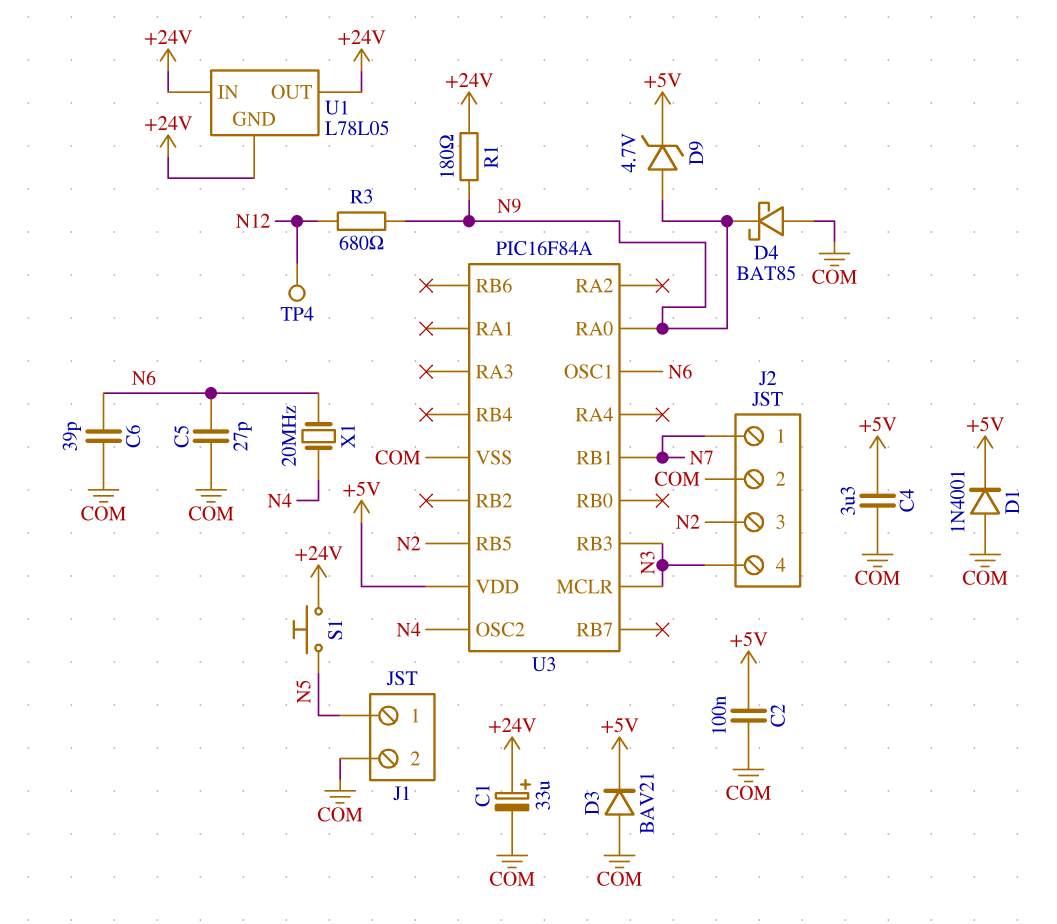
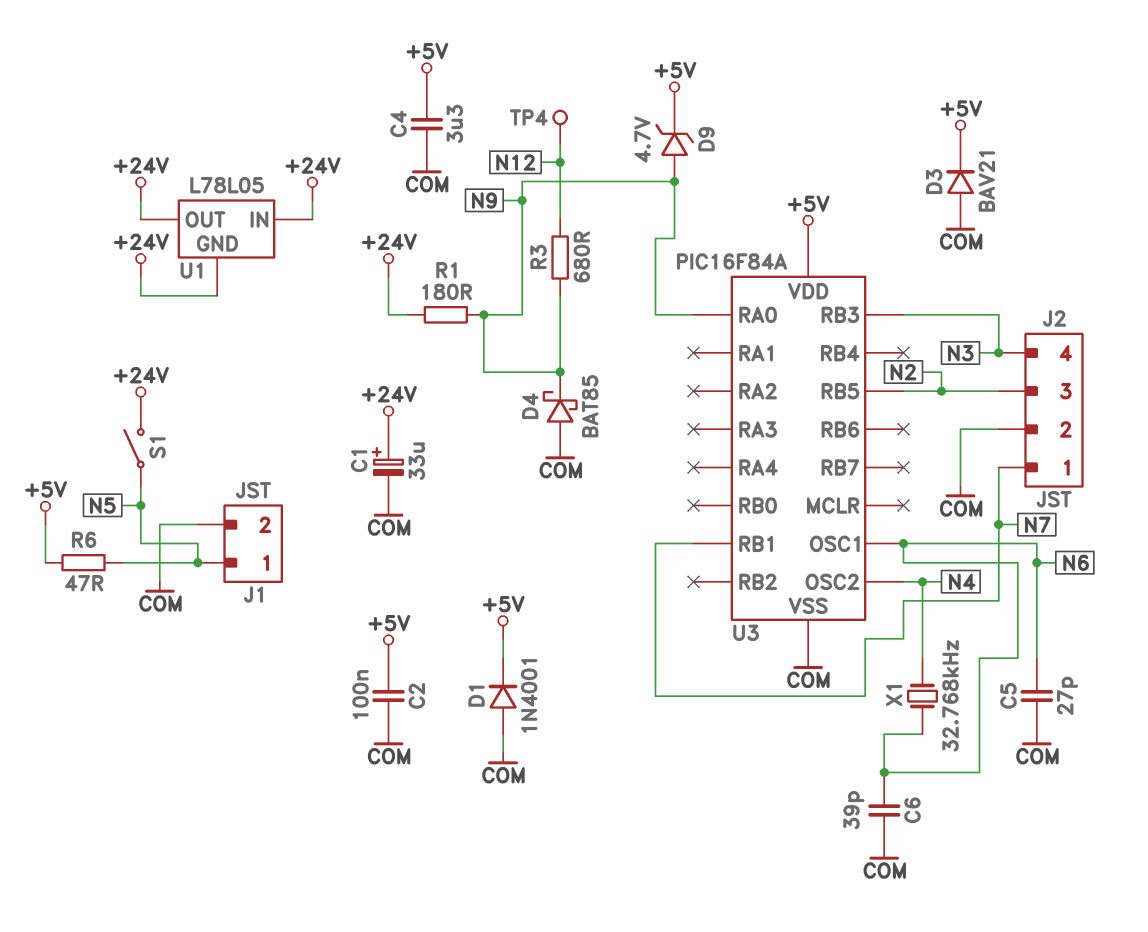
R6: none -> 47 (+5V, N5)
S1: button (+24V, N5) -> switch (+24V, N5)
U3 pin MCLR: N3 -> none
X1: 20MHz (N4, N6) -> 32.768kHz (N4, N6)

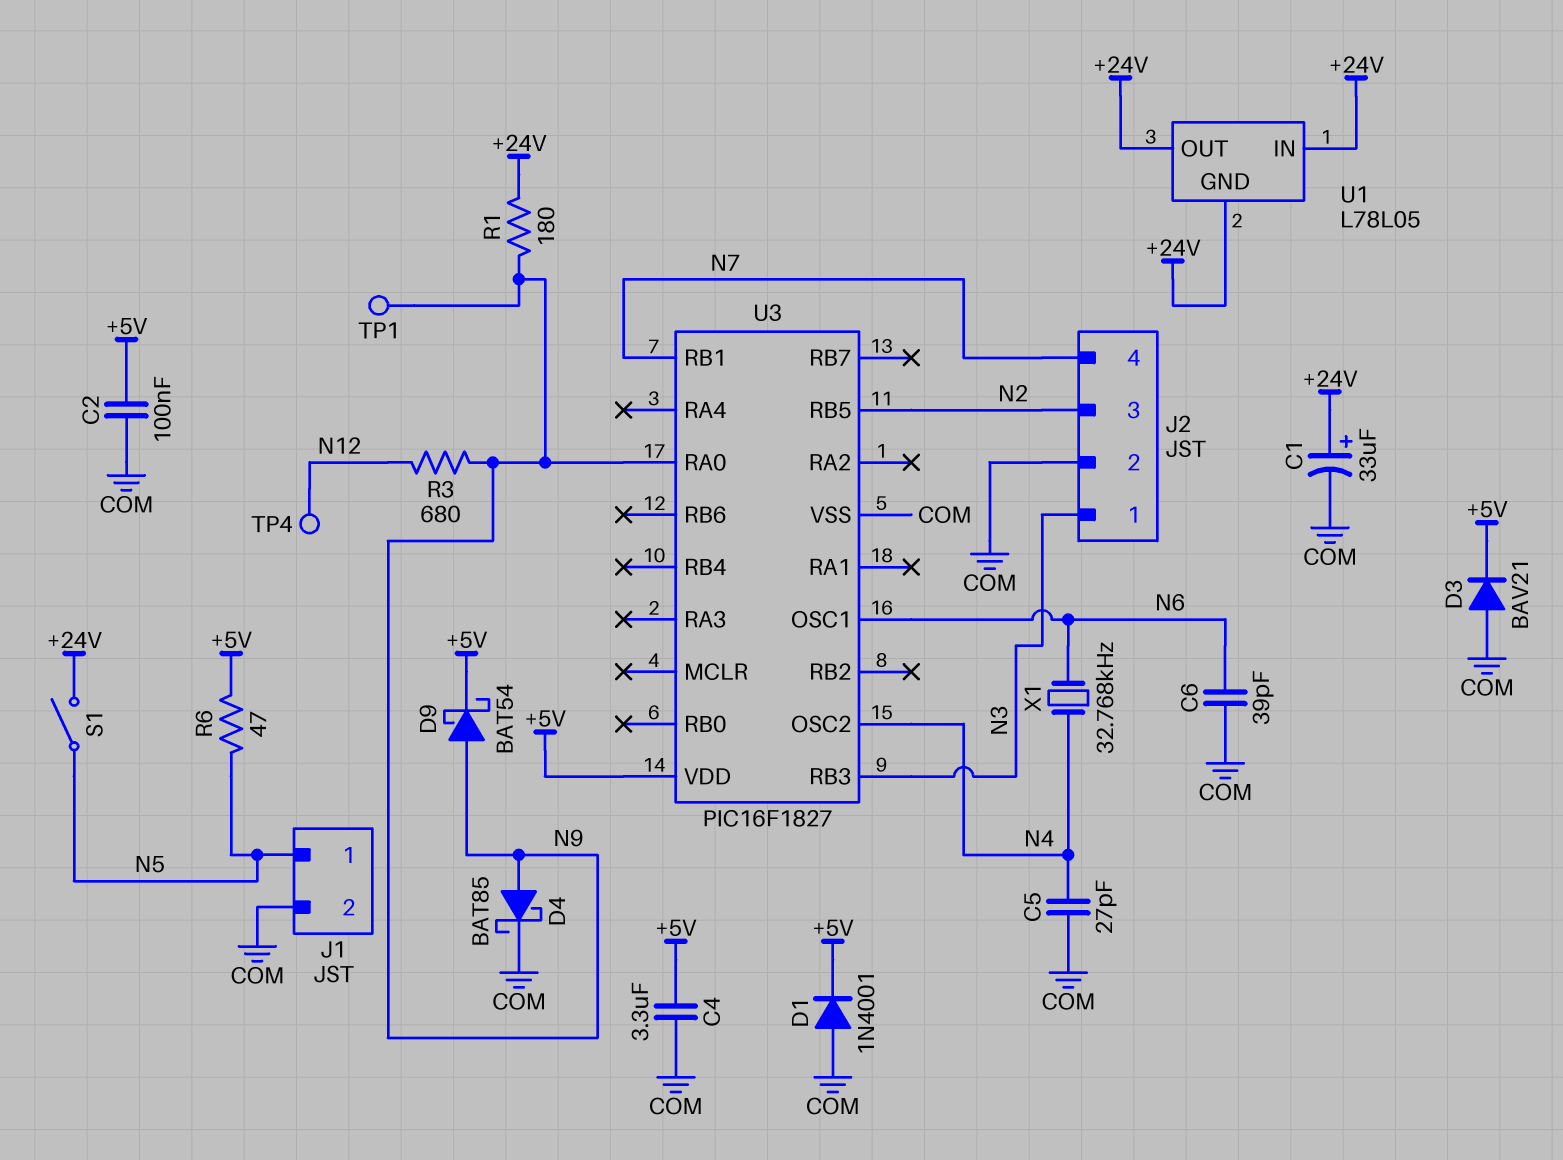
C5: 27pF (COM, N6) -> 27pF (COM, N4)
D4: schottky BAT85 (A COM, K N9) -> schottky BAT85 (A N9, K COM)
D9: zener 4.7V (A N9, K +5V) -> schottky BAT54 (A N9, K +5V)
J2 pin 1: N7 -> N3
J2 pin 4: N3 -> N7
TP1: none -> test point (N9)
U3: PIC16F84A -> PIC16F1827

